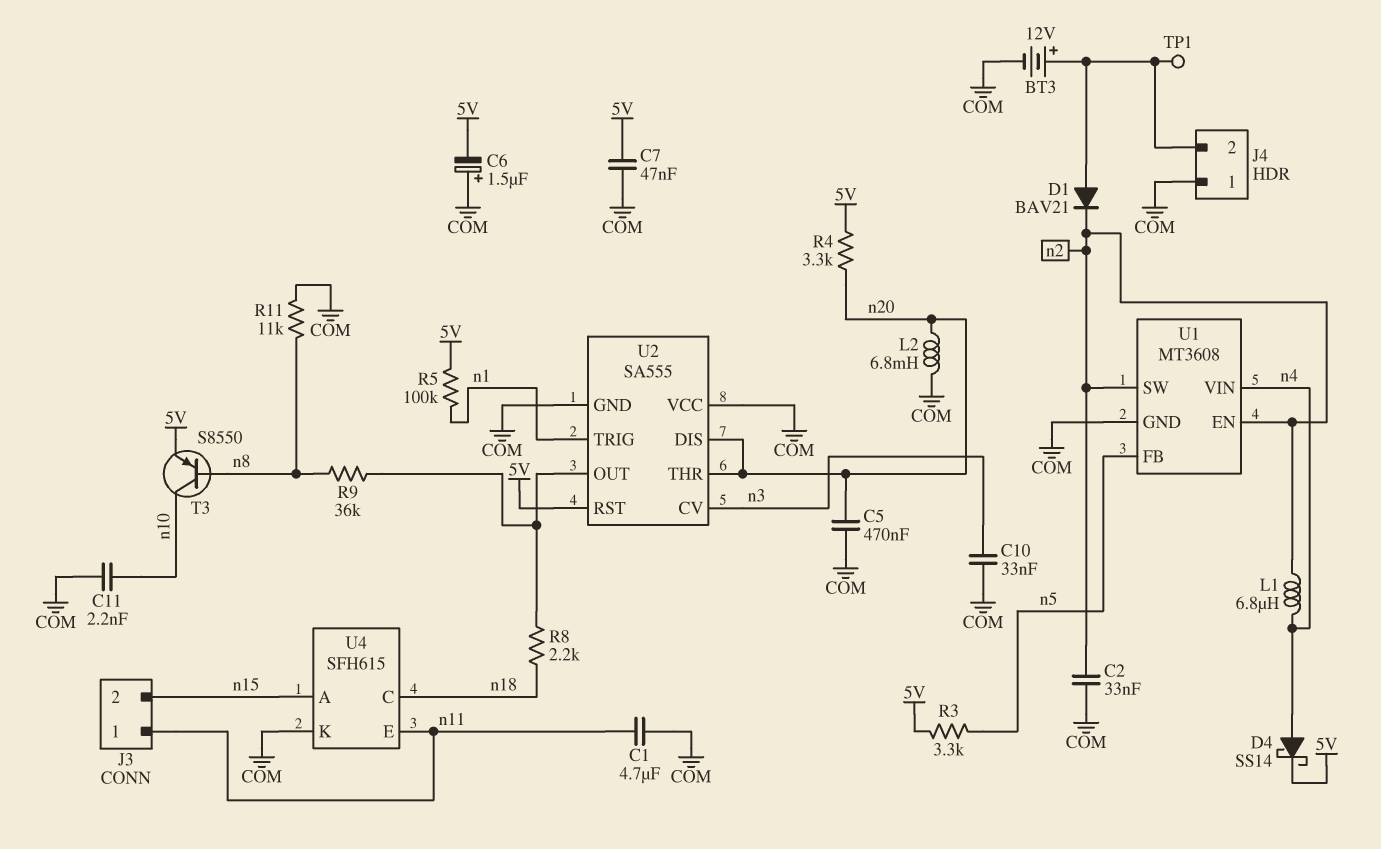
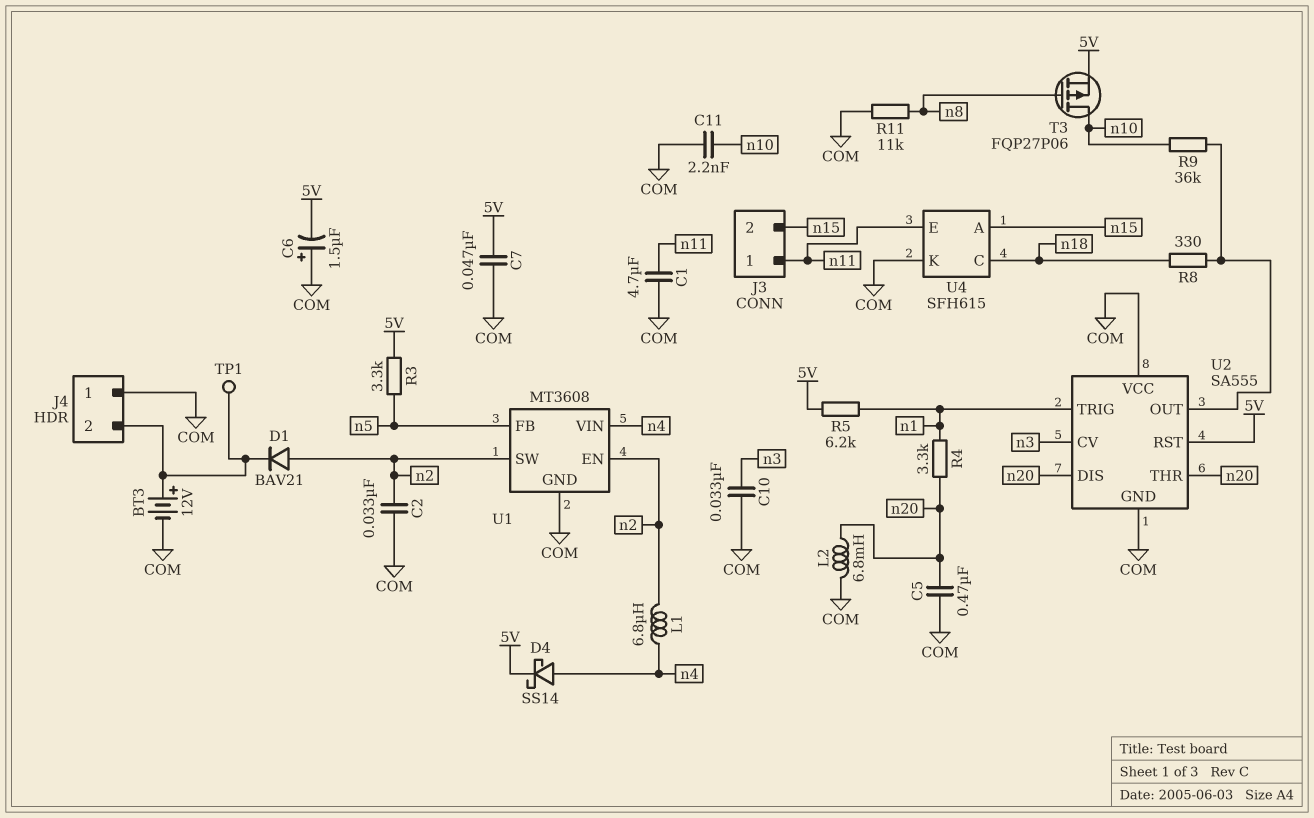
D1: diode BAV21 (A J4/2, K n2) -> diode BAV21 (A n2, K J4/2)
R4: 3.3k (5V, n20) -> 3.3k (n1, n20)
R5: 100k (5V, n1) -> 6.2k (5V, n1)
R8: 2.2k (U2/OUT, n18) -> 330 (U2/OUT, n18)
R9: 36k (U2/OUT, n8) -> 36k (U2/OUT, n10)
T3: PNP S8550 (B n8, C n10, E 5V) -> PMOS FQP27P06 (G n8, D n10, S 5V)

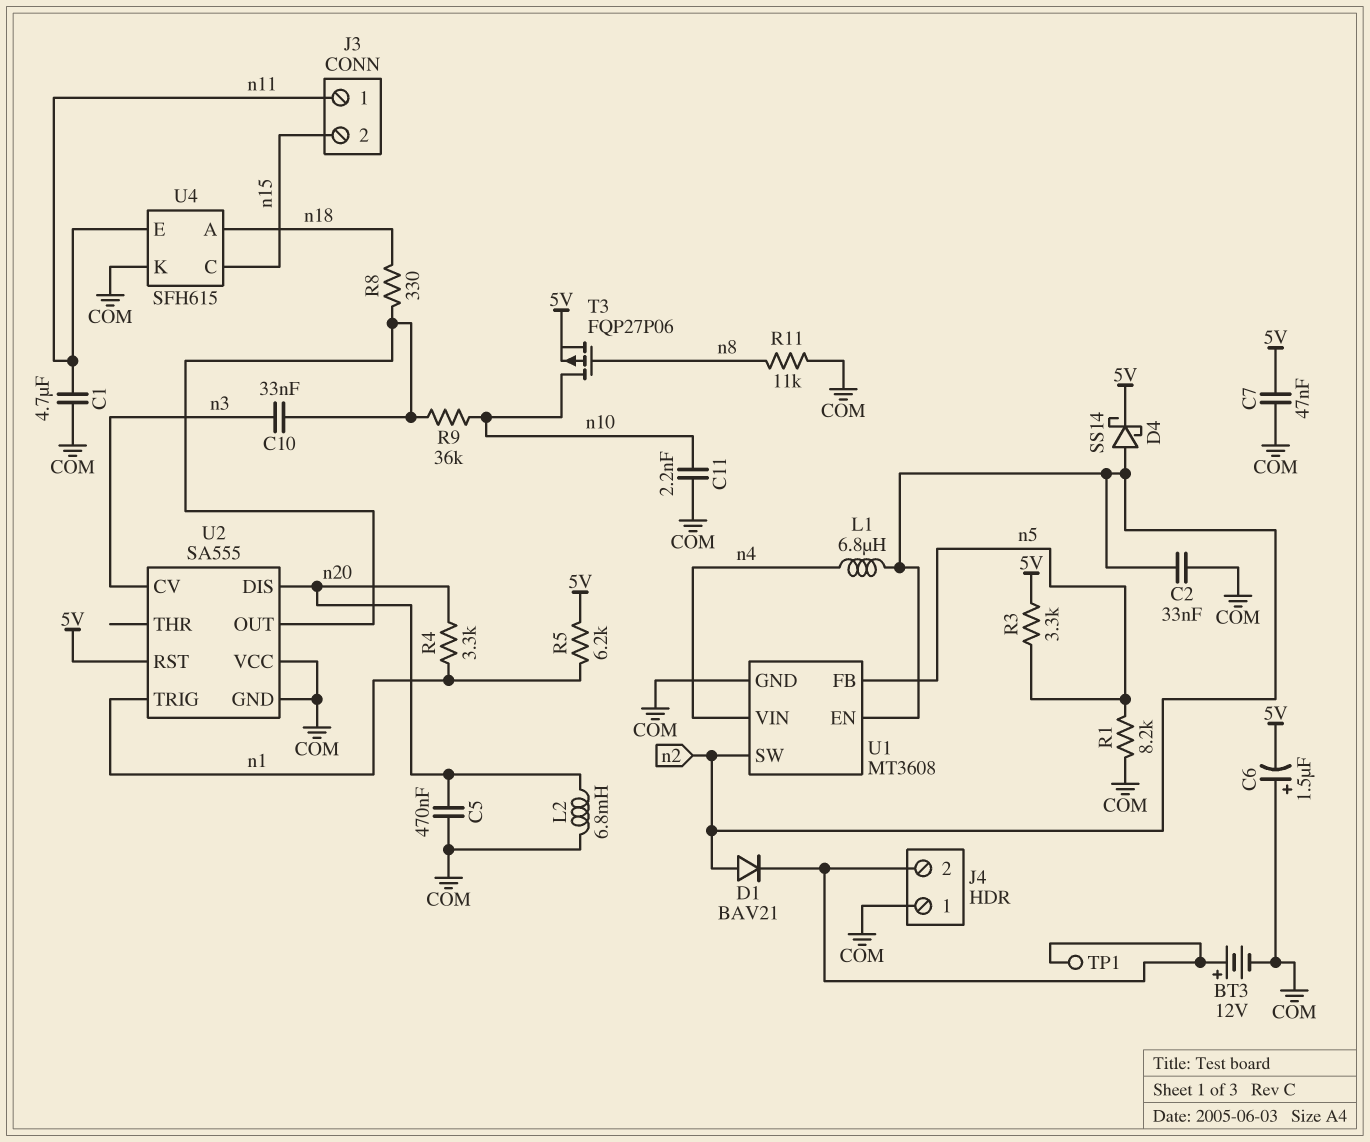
C10: 33nF (COM, n3) -> 33nF (U2/OUT, n3)
D4: schottky SS14 (A n4, K 5V) -> schottky SS14 (A n2, K 5V)
R1: none -> 8.2k (COM, n5)
U2 pin THR: n20 -> none
U4 pin A: n15 -> n18
U4 pin C: n18 -> n15

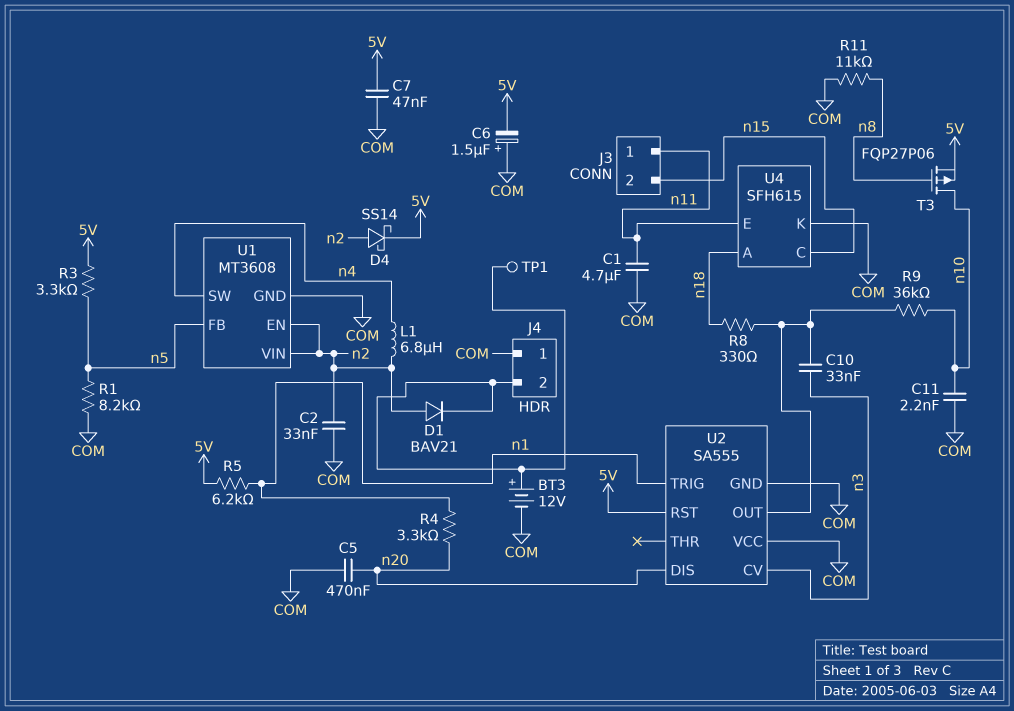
L2: 6.8mH (COM, n20) -> none
U1 pin SW: n2 -> n4
U1 pin VIN: n4 -> n2

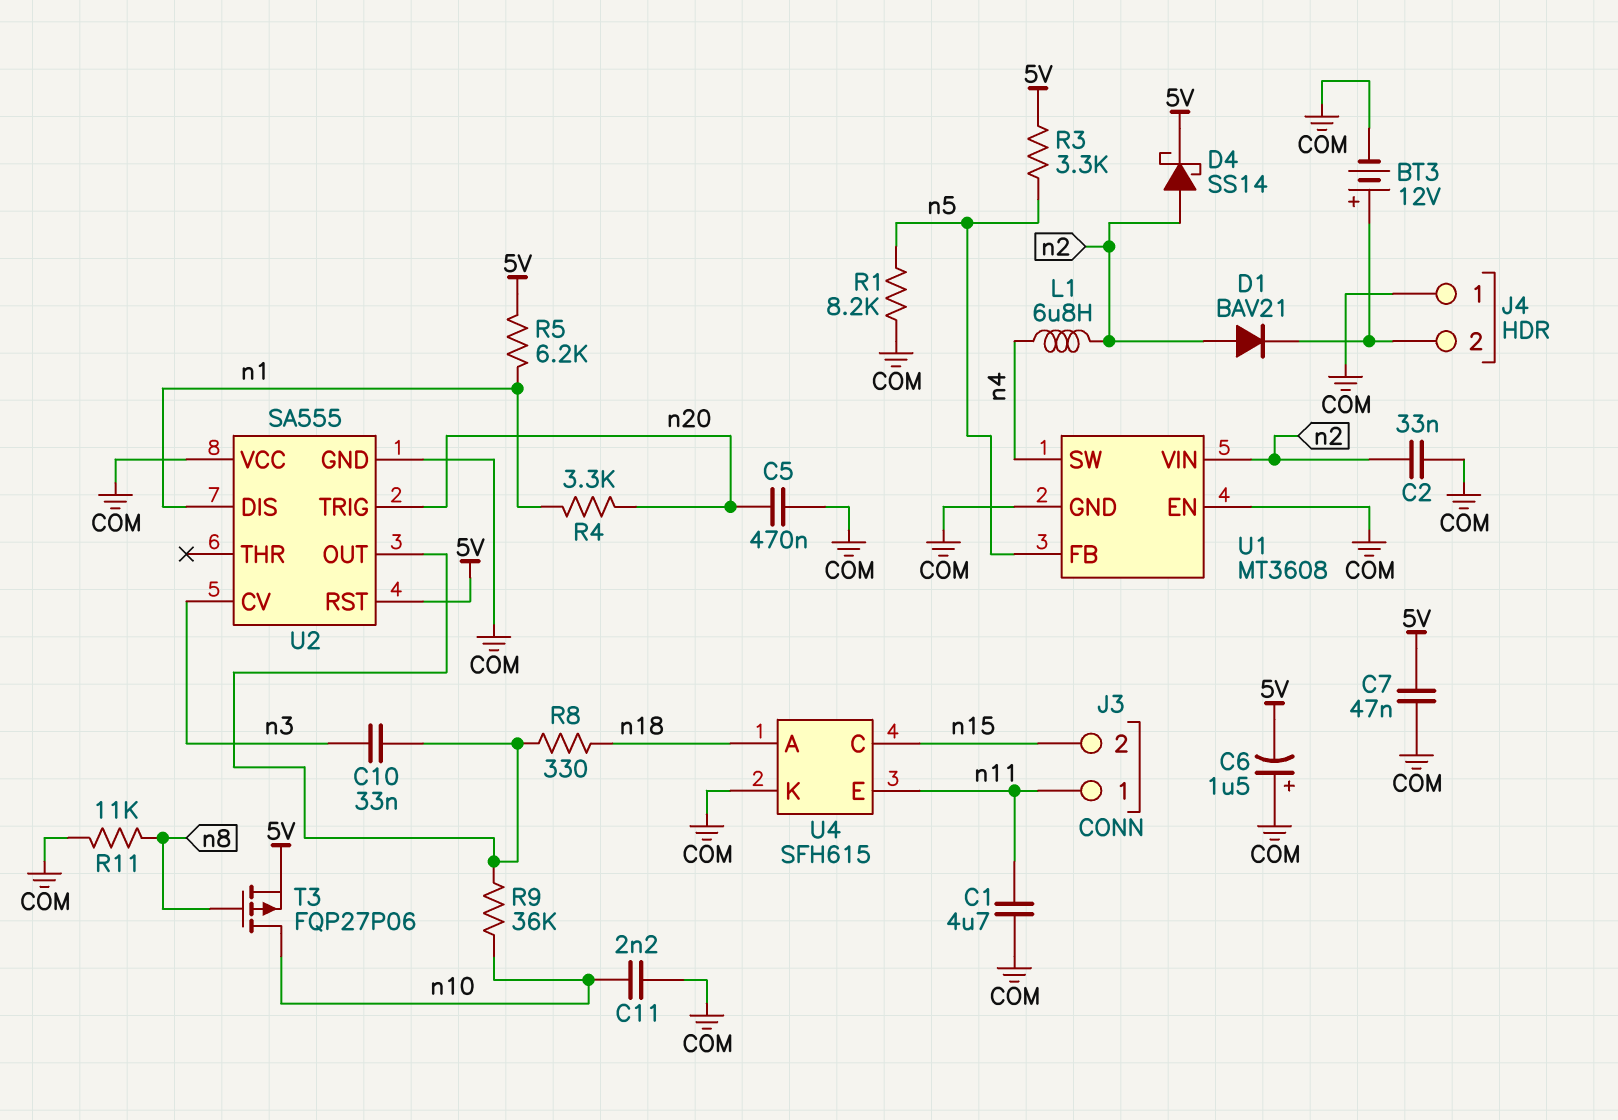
TP1: test point (J4/2) -> none
U1 pin EN: n2 -> COM
U2 pin DIS: n20 -> n1
U2 pin TRIG: n1 -> n20

